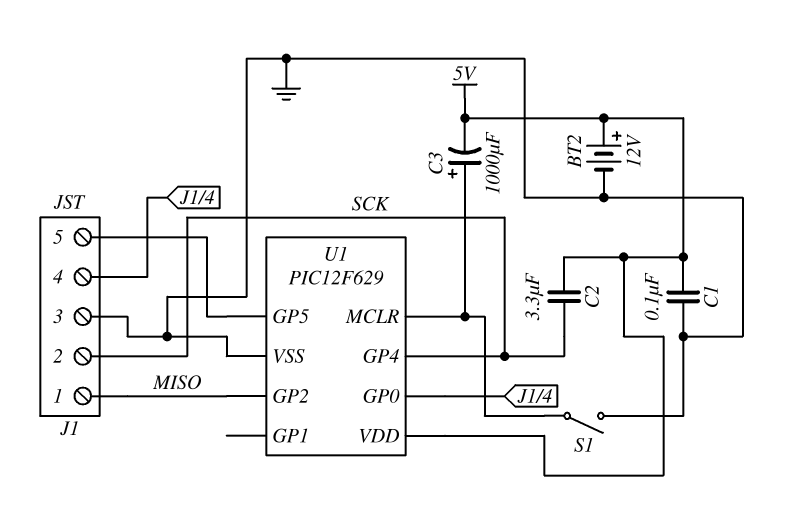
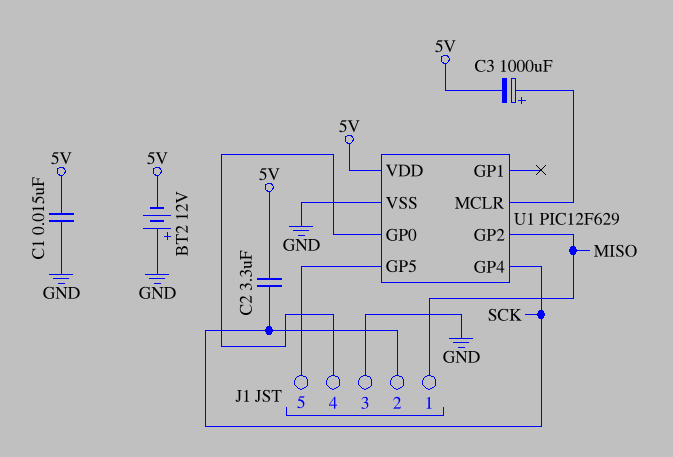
BT2: 12V (plus 5V, minus GND) -> 12V (plus GND, minus 5V)
C1: 100nF (5V, GND) -> 15nF (5V, GND)
S1: switch (GND, U1/MCLR) -> none

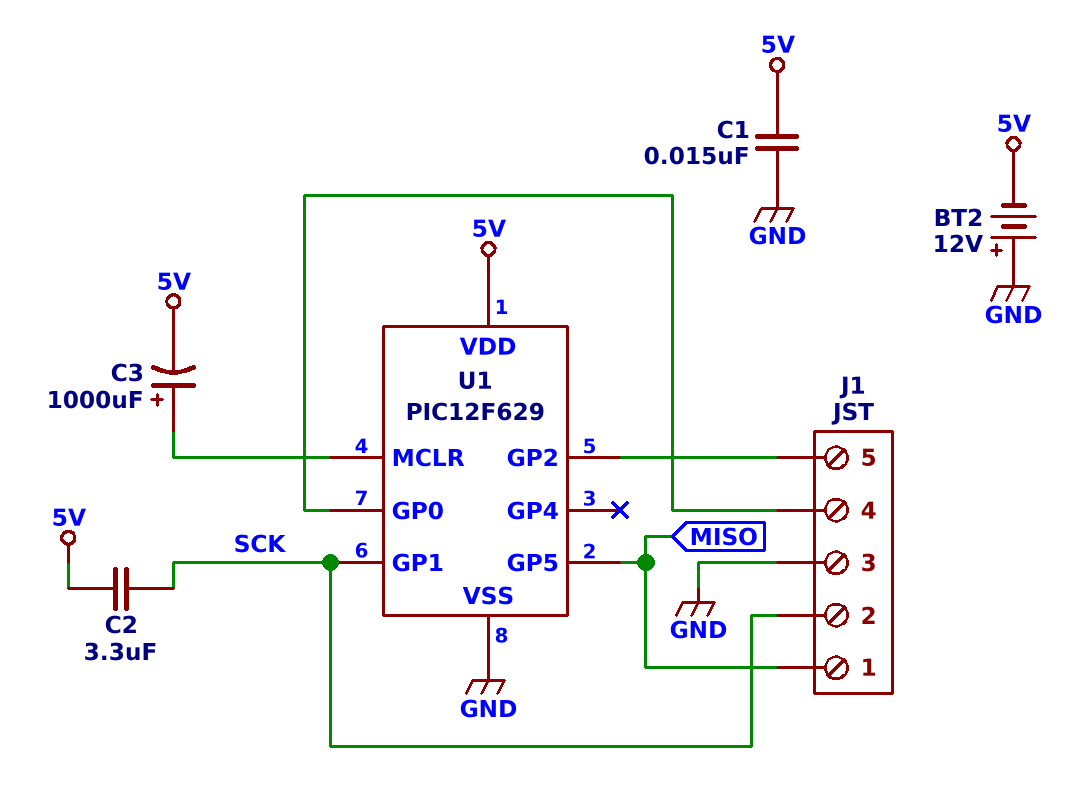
U1 pin GP1: none -> SCK
U1 pin GP2: MISO -> J1/5
U1 pin GP4: SCK -> none
U1 pin GP5: J1/5 -> MISO

